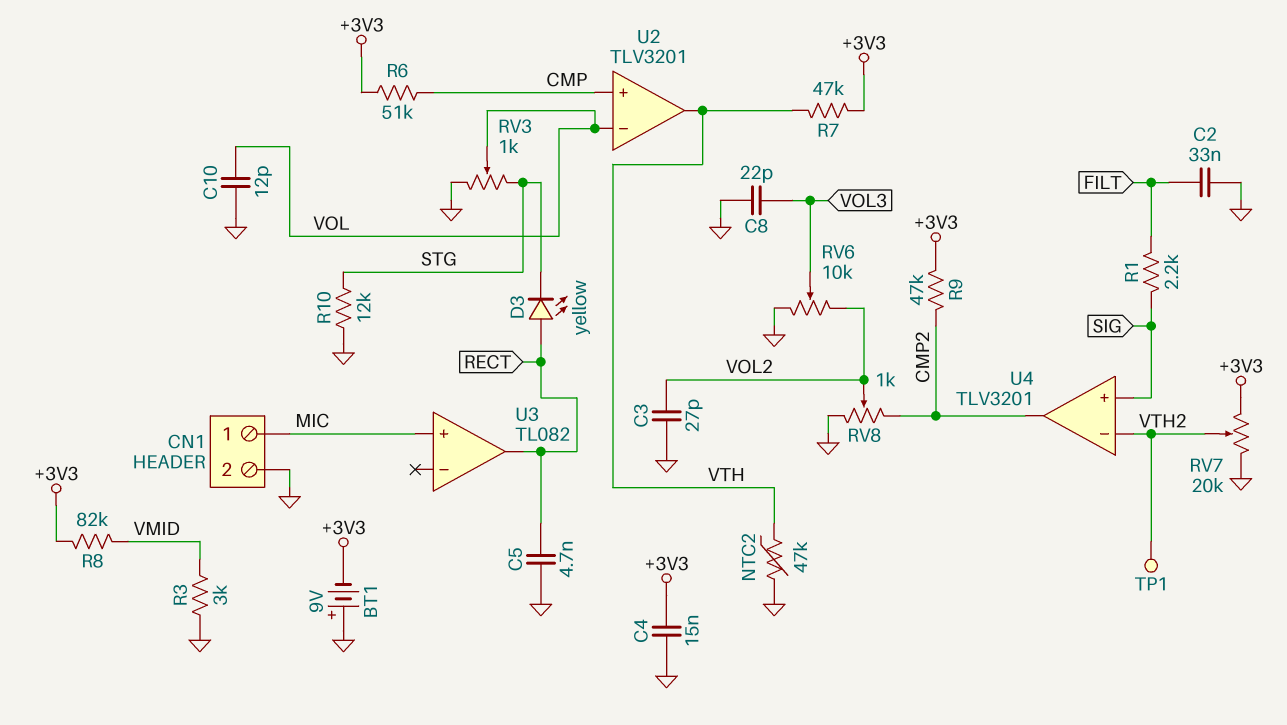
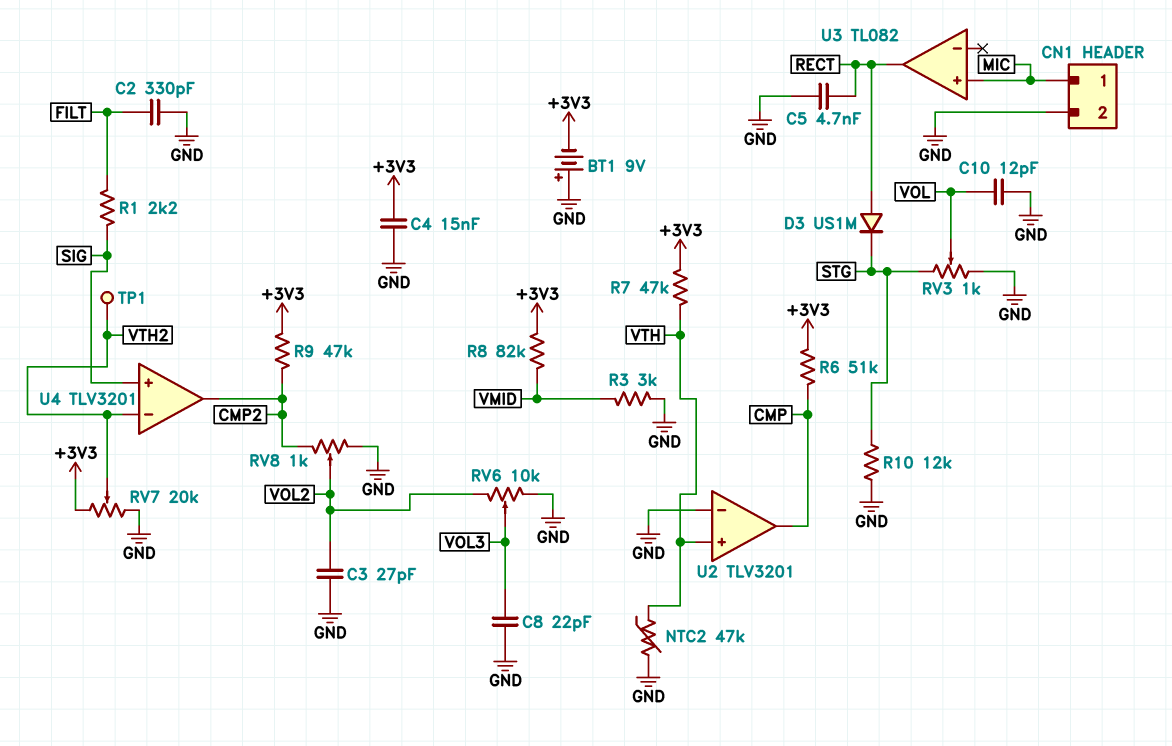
C2: 33nF (FILT, GND) -> 330pF (FILT, GND)
D3: LED yellow (A RECT, K STG) -> diode US1M (A RECT, K STG)
U2 pin in+: CMP -> VTH
U2 pin in-: VOL -> GND
U2 pin out: VTH -> CMP

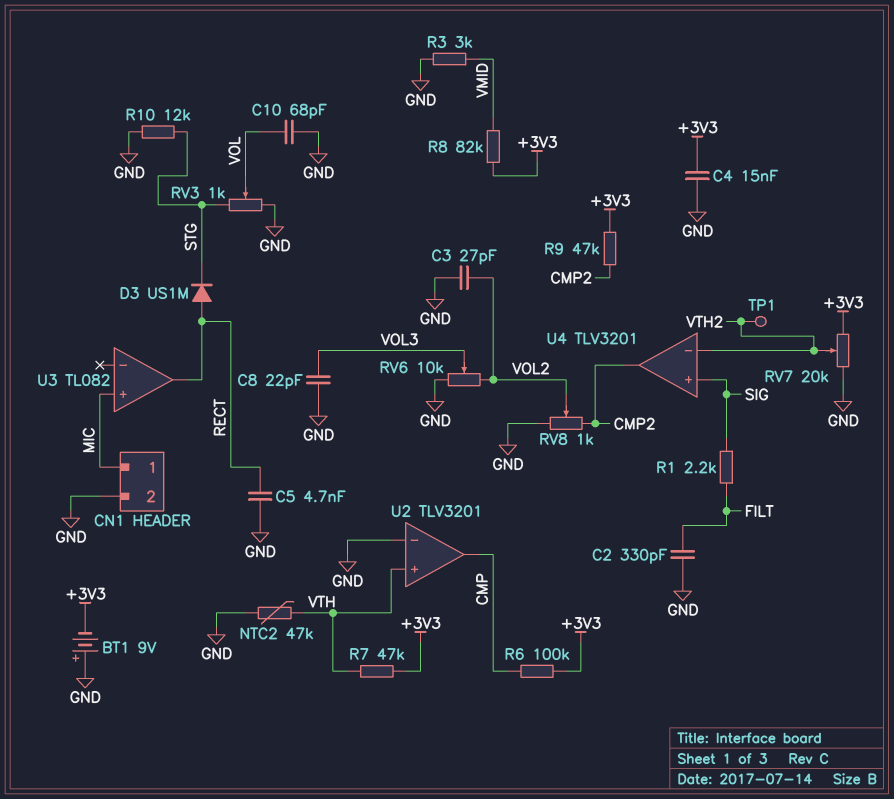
C10: 12pF (GND, VOL) -> 68pF (GND, VOL)
R6: 51k (+3V3, CMP) -> 100k (+3V3, CMP)

